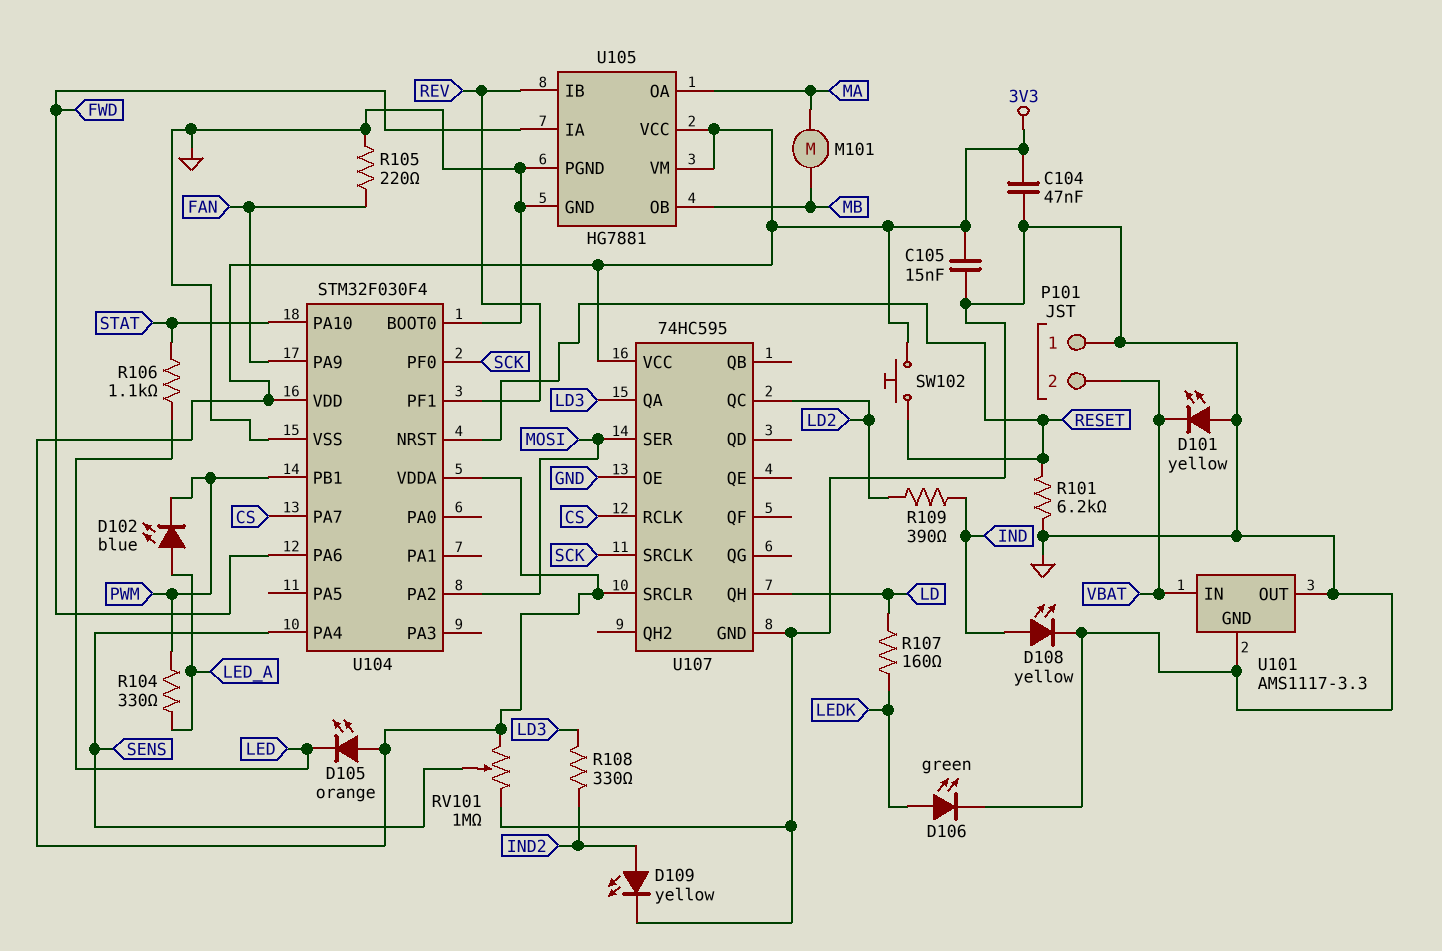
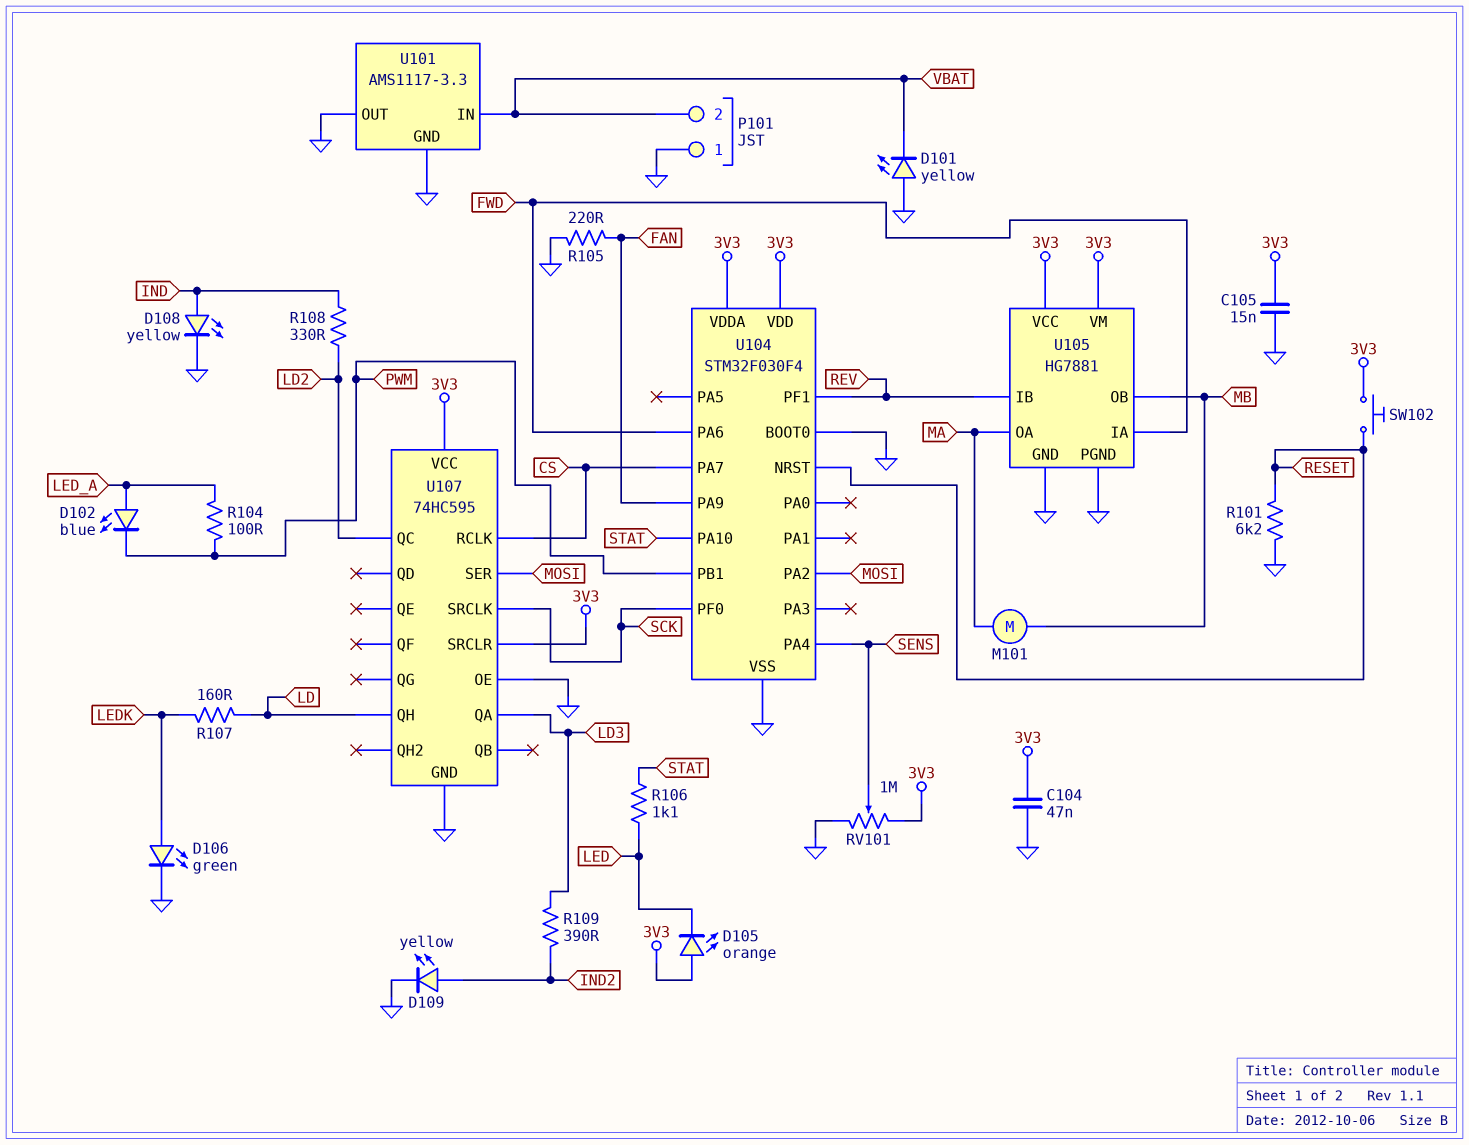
R104: 330 (LED_A, PWM) -> 100 (LED_A, PWM)
R108: 330 (IND2, LD3) -> 330 (IND, LD2)
R109: 390 (IND, LD2) -> 390 (IND2, LD3)

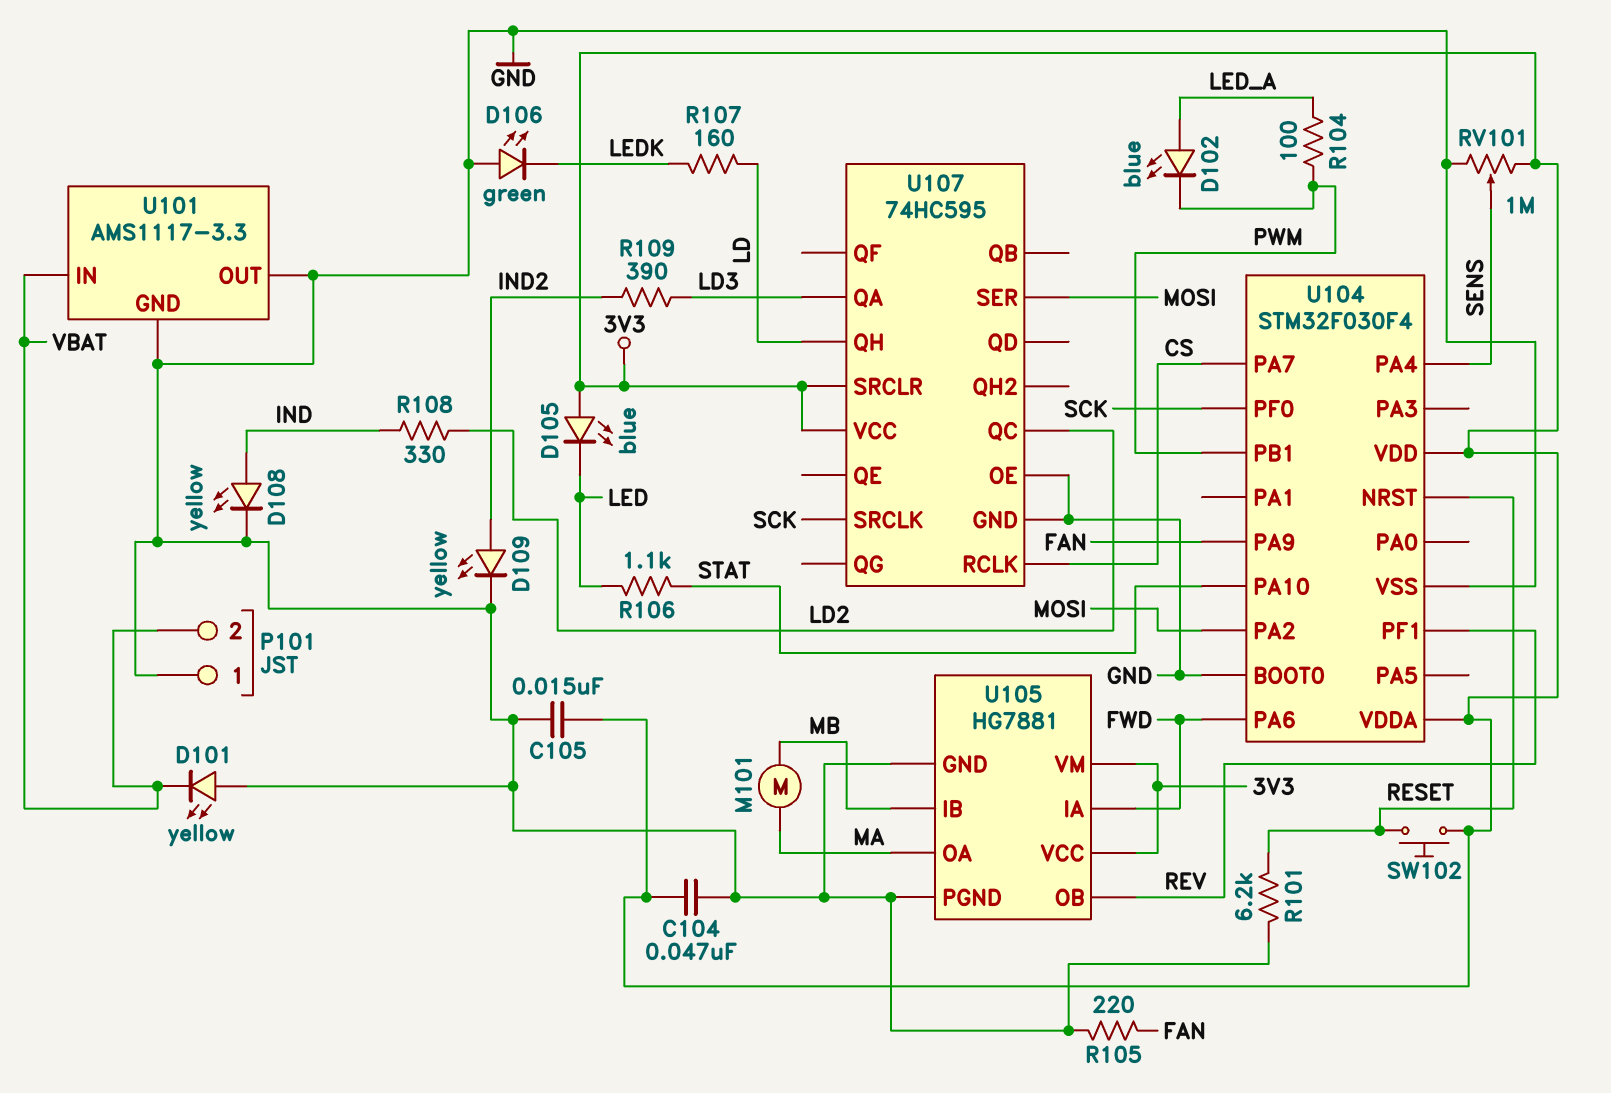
D105: LED orange (A 3V3, K LED) -> LED blue (A 3V3, K LED)
D106: LED green (A LEDK, K GND) -> LED green (A GND, K LEDK)
U105 pin IB: REV -> MB
U105 pin OB: MB -> REV

